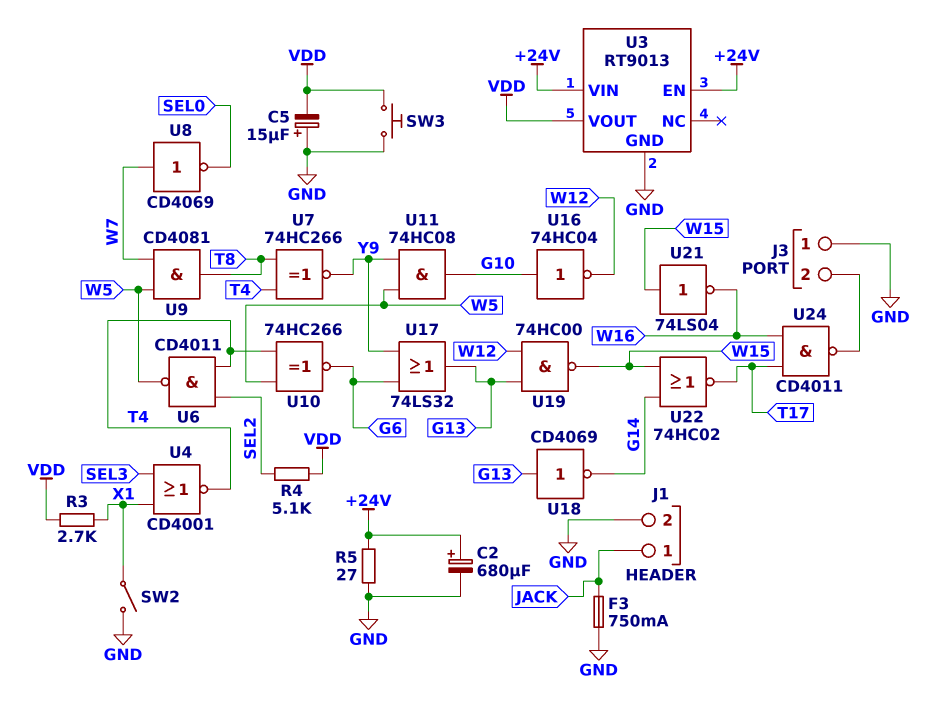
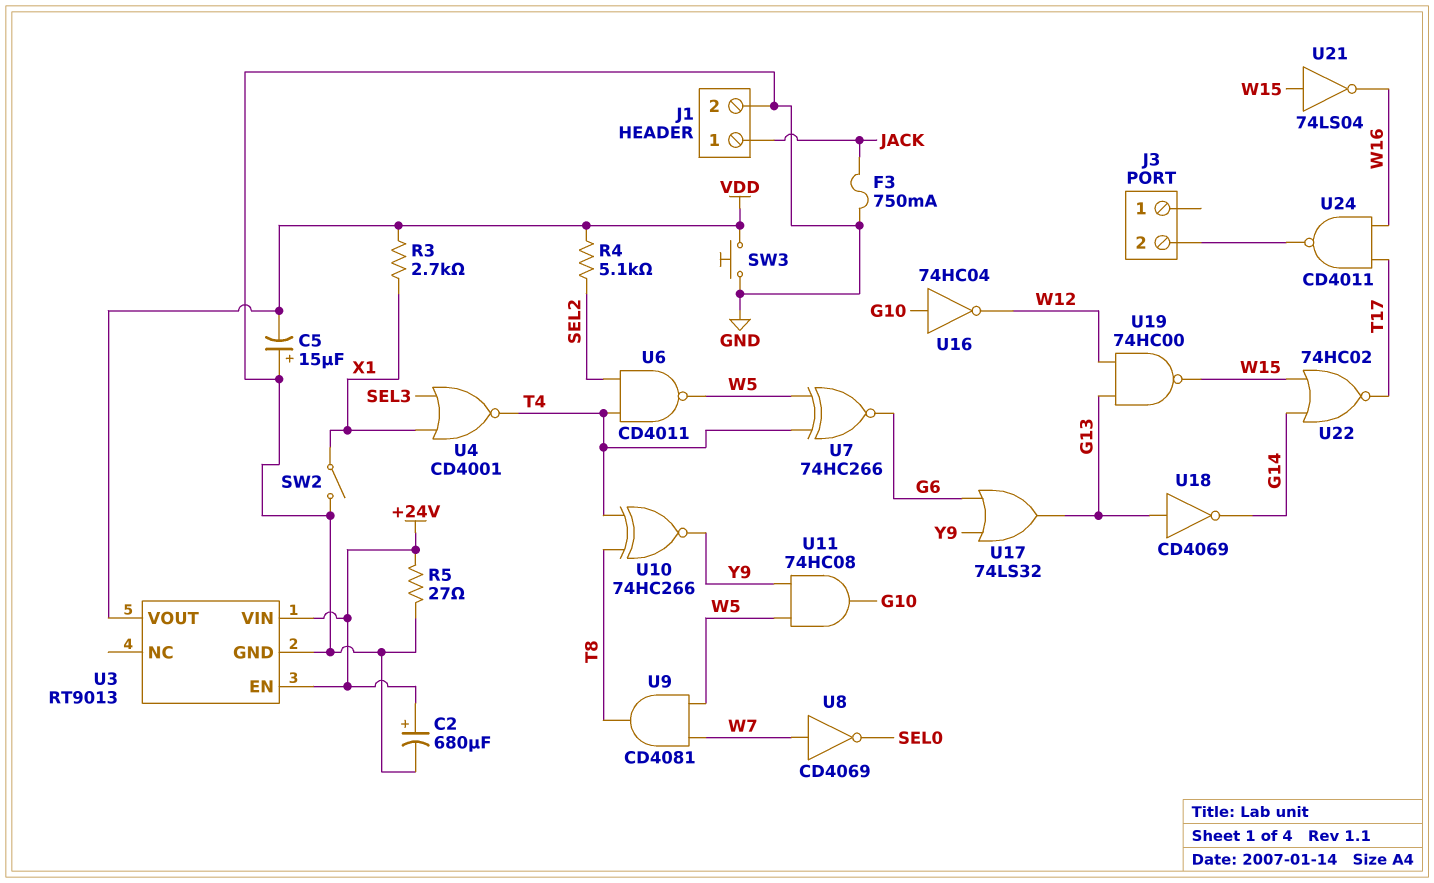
J3 pin 1: GND -> none
U7: XNOR 74HC266 (in T4, in T8, out Y9) -> XNOR 74HC266 (in T4, in W5, out G6)
U10: XNOR 74HC266 (in T4, in W5, out G6) -> XNOR 74HC266 (in T4, in T8, out Y9)

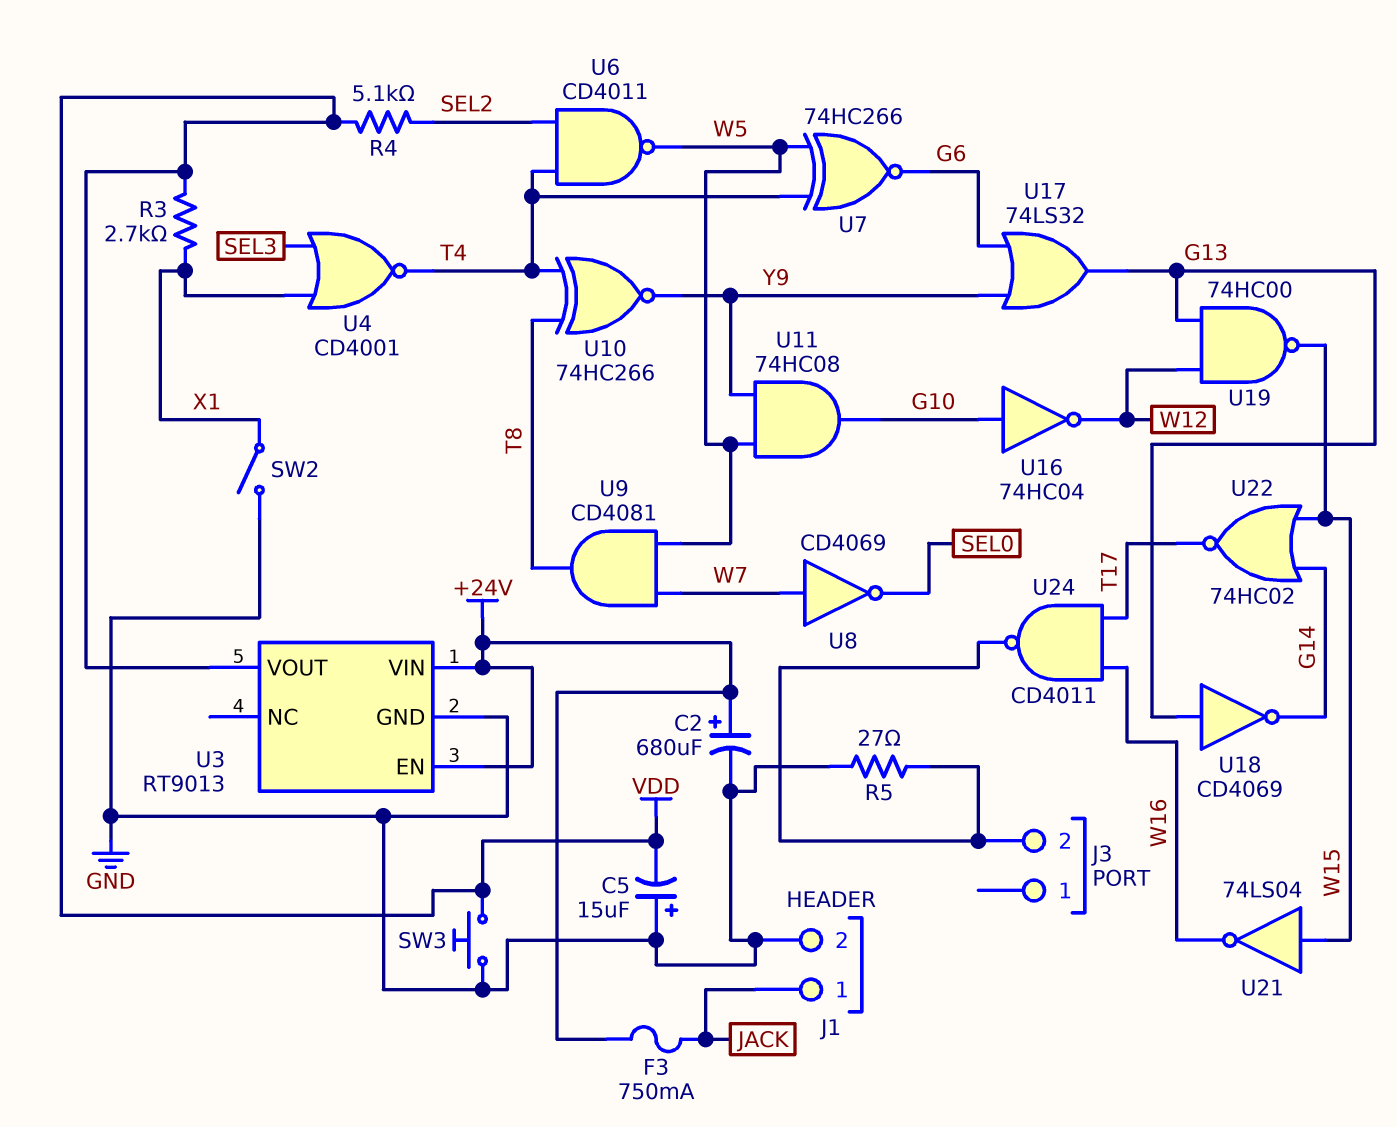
F3: 750mA (GND, JACK) -> 750mA (+24V, JACK)
R5: 27 (+24V, GND) -> 27 (GND, J3/2)

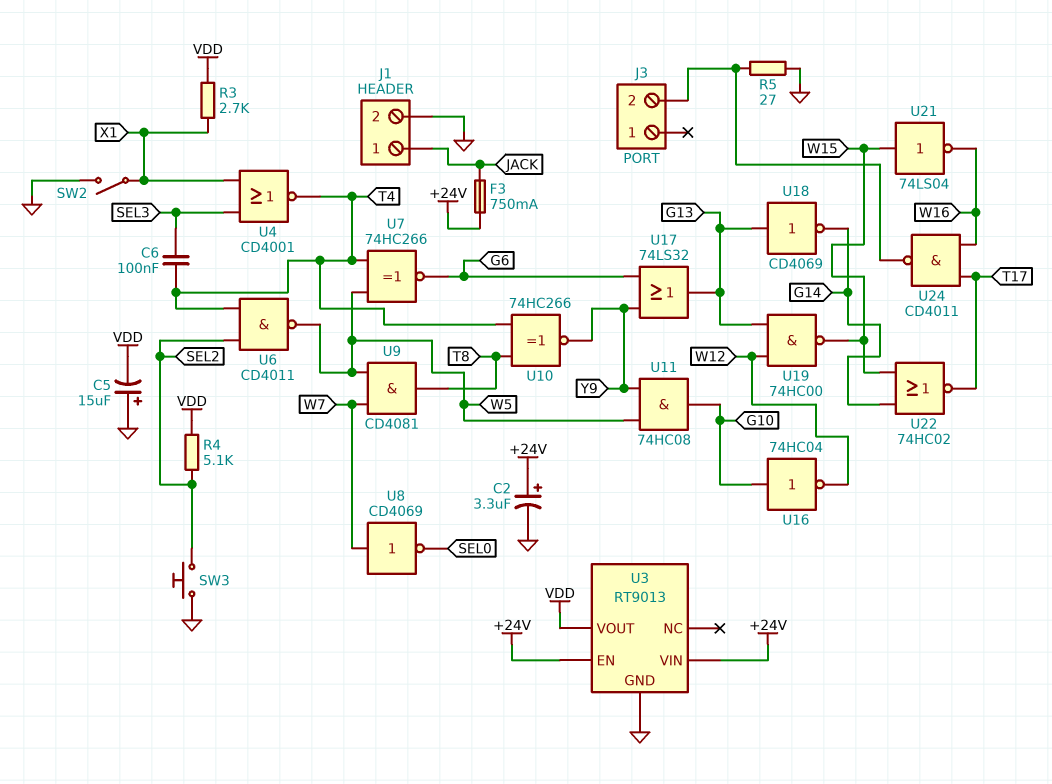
C2: 680uF (plus +24V, minus GND) -> 3.3uF (plus +24V, minus GND)
C6: none -> 100nF (SEL3, T4)
SW3: button (GND, VDD) -> button (GND, SEL2)

